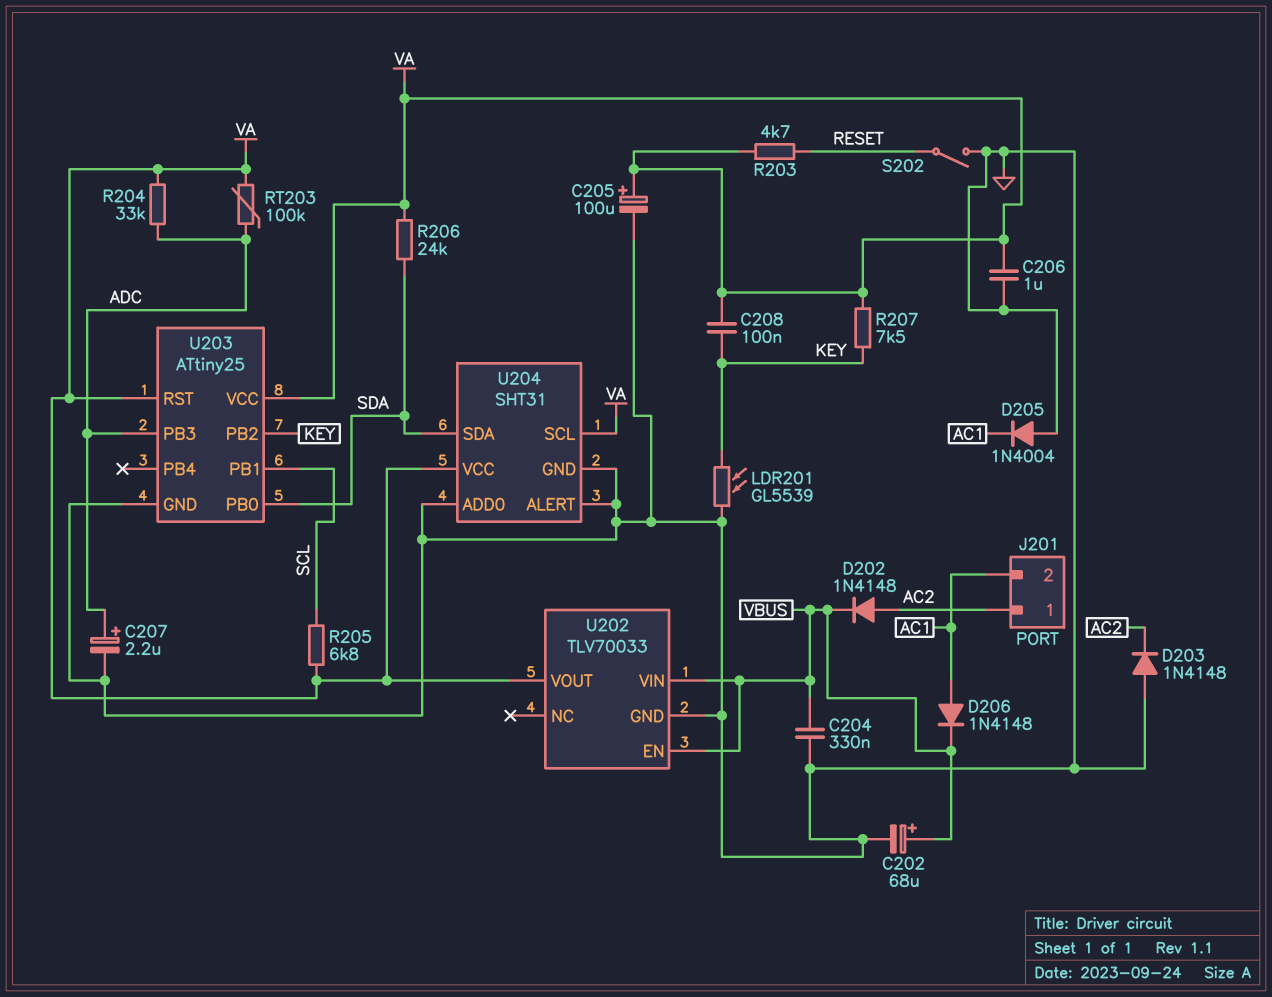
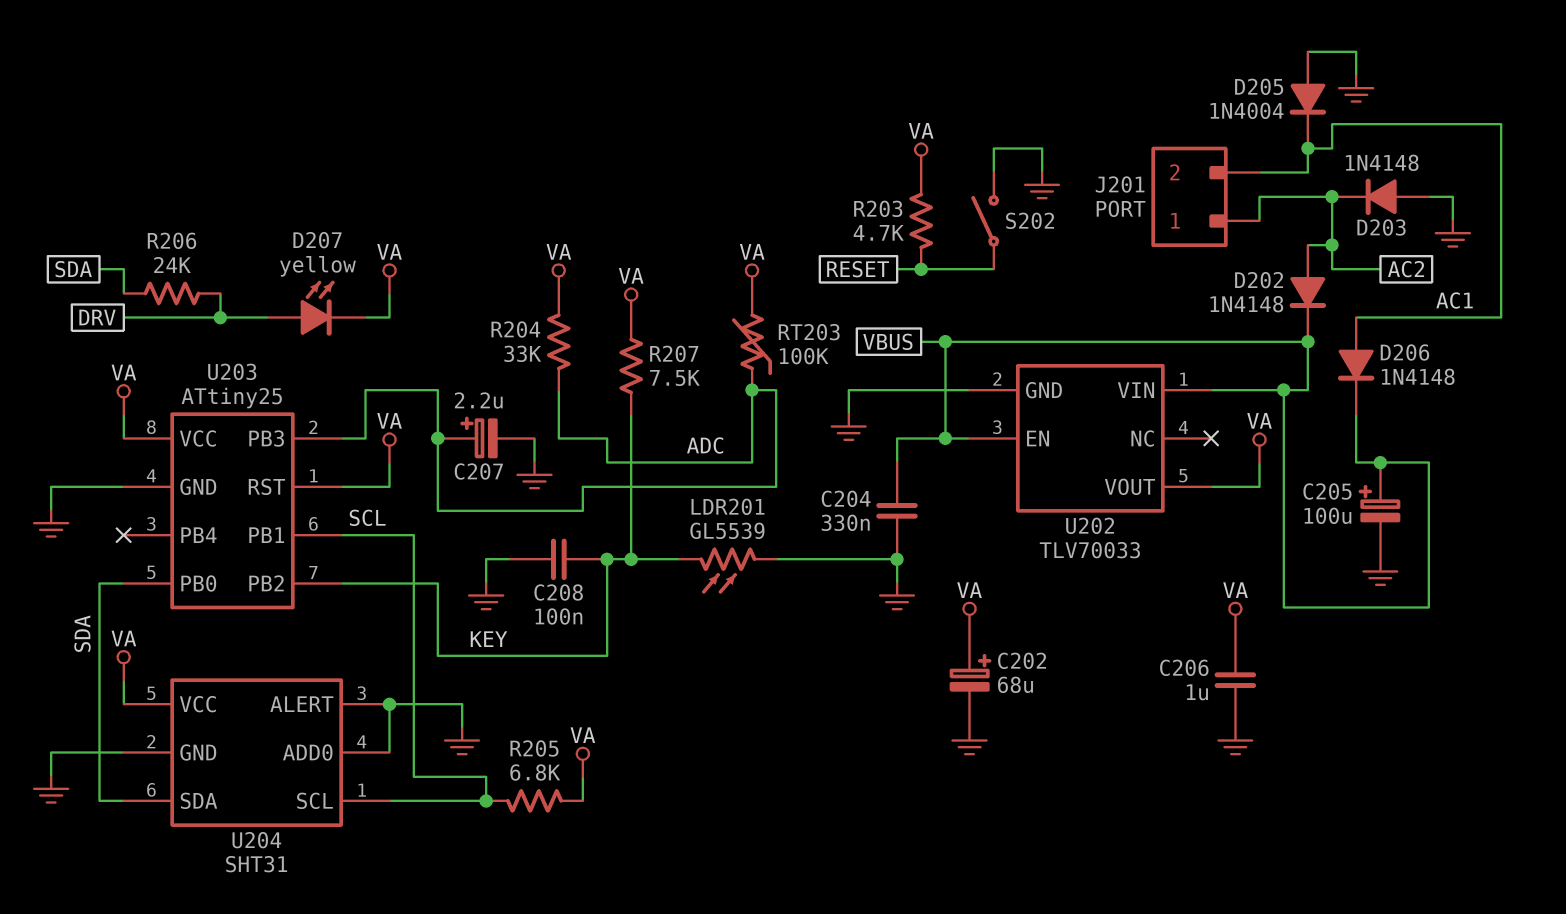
C202: 68uF (plus VBUS, minus GND) -> 68uF (plus VA, minus GND)
C205: 100uF (plus VA, minus GND) -> 100uF (plus VBUS, minus GND)
C208: 100nF (KEY, VA) -> 100nF (GND, KEY)
D207: none -> LED yellow (A DRV, K VA)
R206: 24k (SDA, VA) -> 24k (DRV, SDA)
U204 pin SCL: VA -> SCL

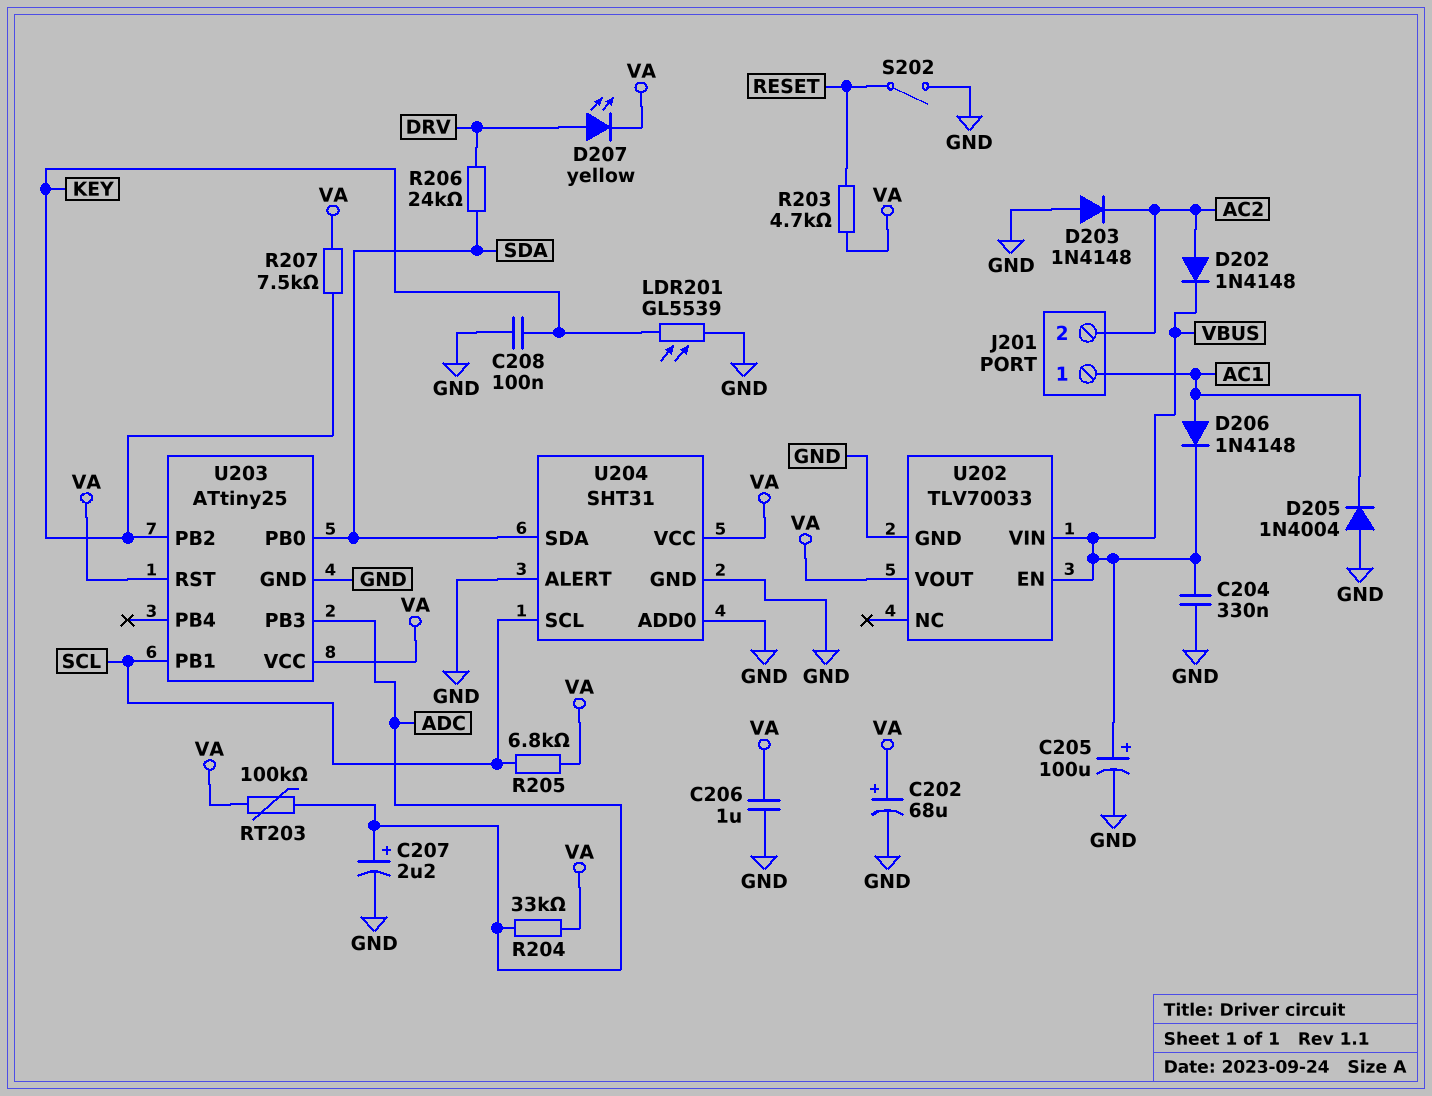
J201 pin 1: AC2 -> AC1
J201 pin 2: AC1 -> AC2

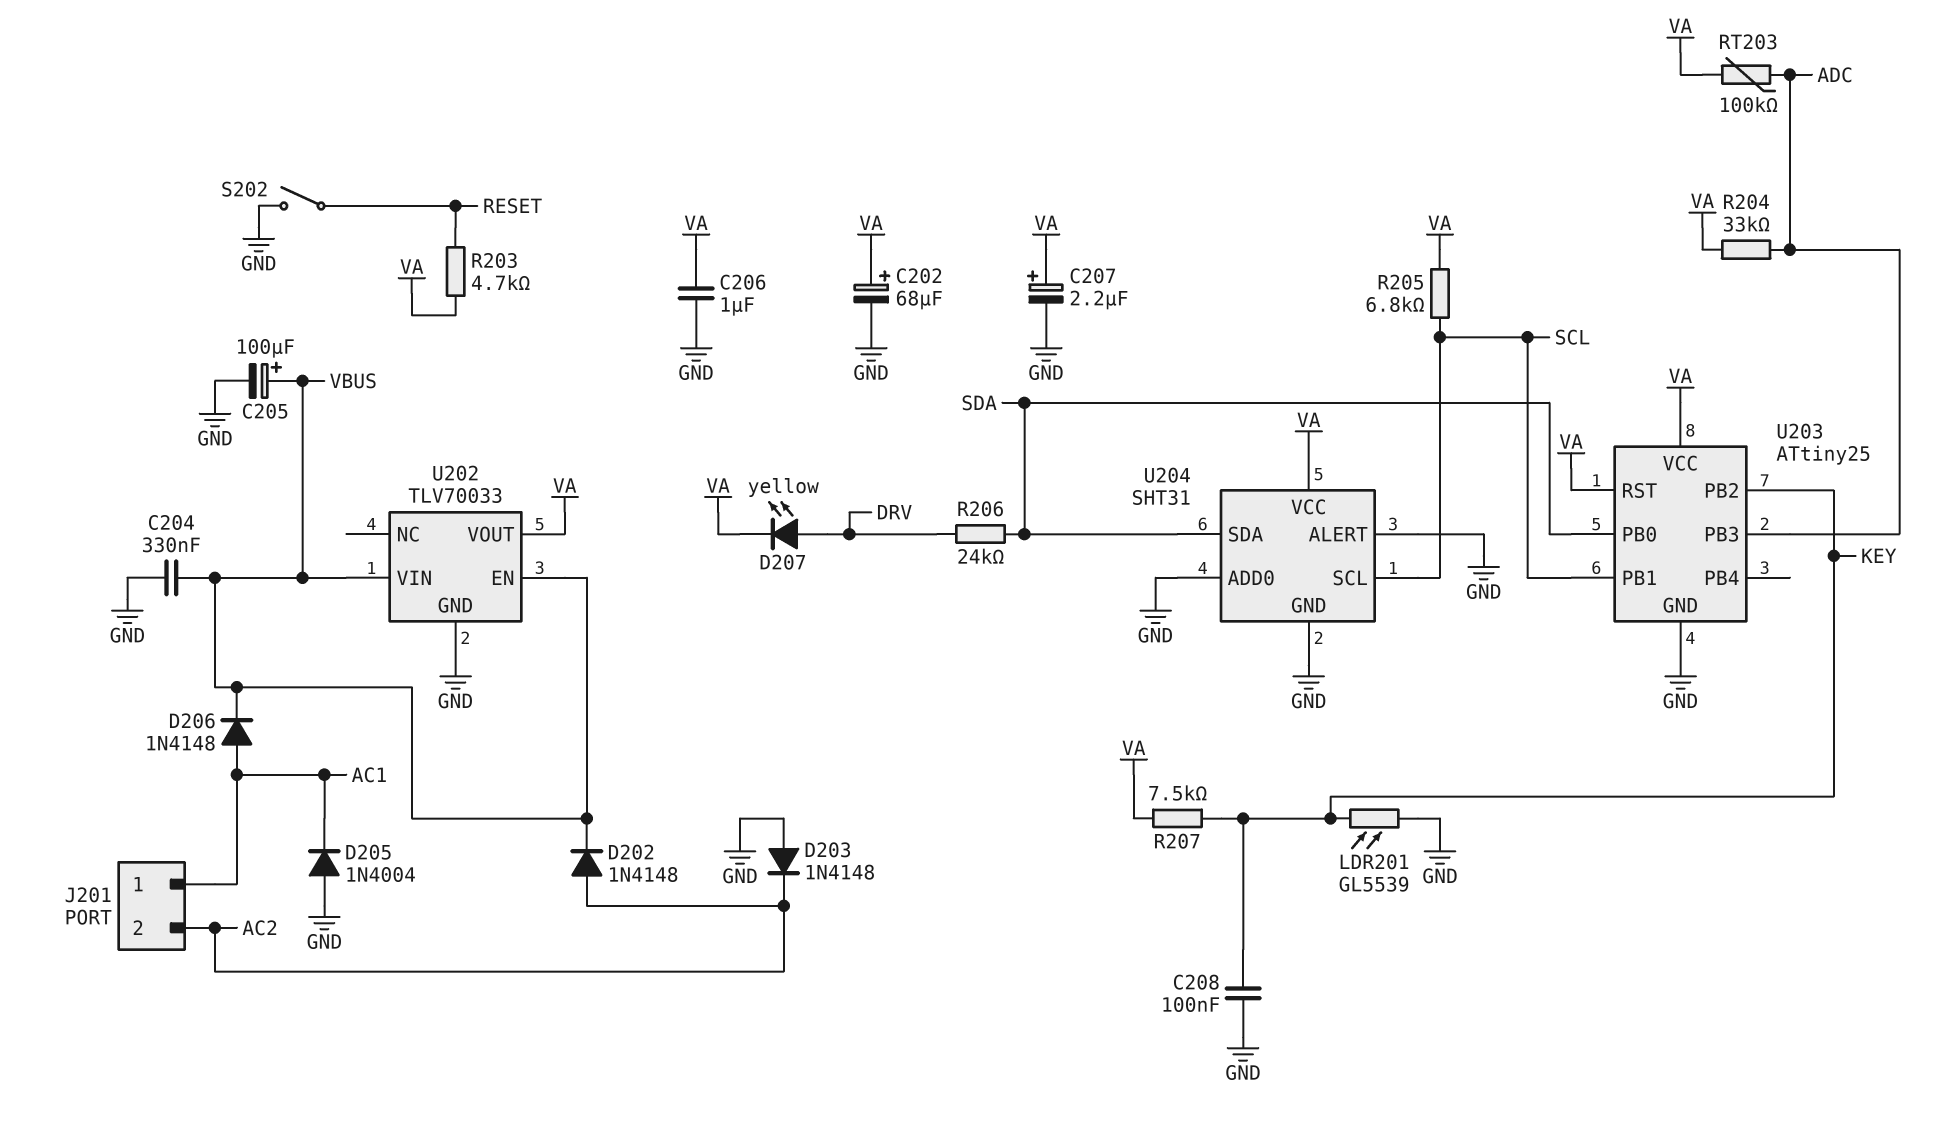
C207: 2.2uF (plus ADC, minus GND) -> 2.2uF (plus VA, minus GND)

